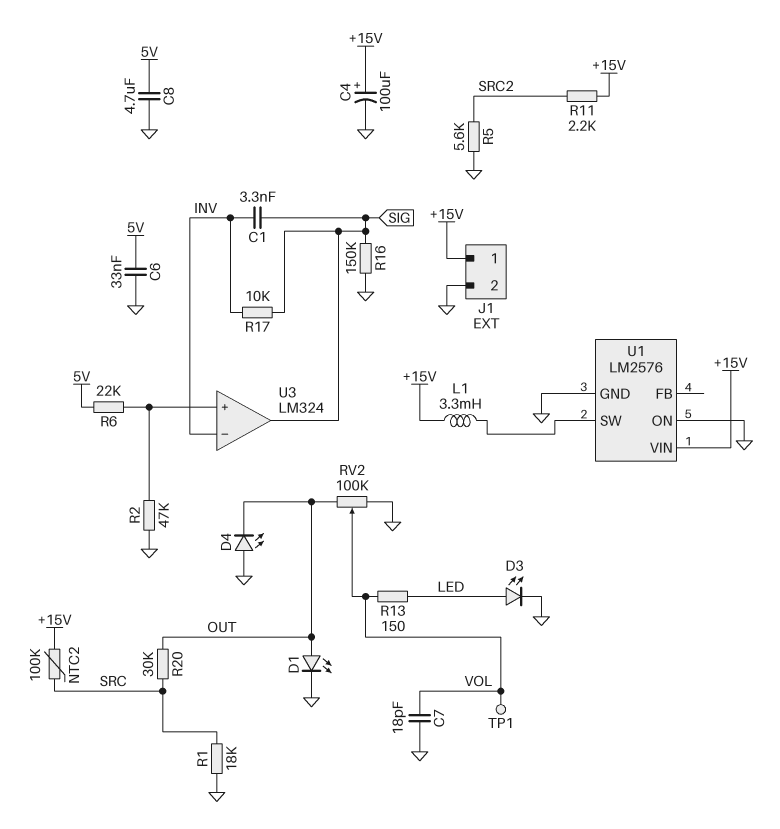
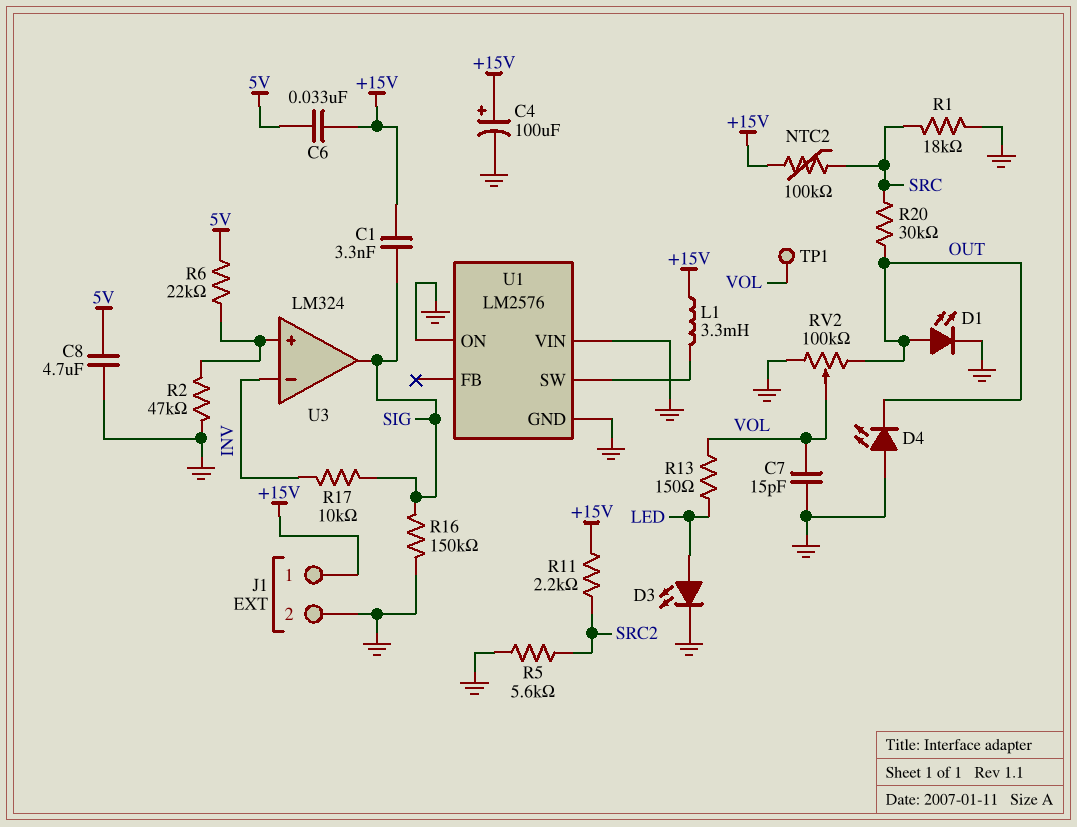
C1: 3.3nF (INV, SIG) -> 3.3nF (+15V, SIG)
C6: 33nF (5V, GND) -> 33nF (+15V, 5V)
C7: 18pF (GND, VOL) -> 15pF (GND, VOL)
U1 pin VIN: +15V -> GND

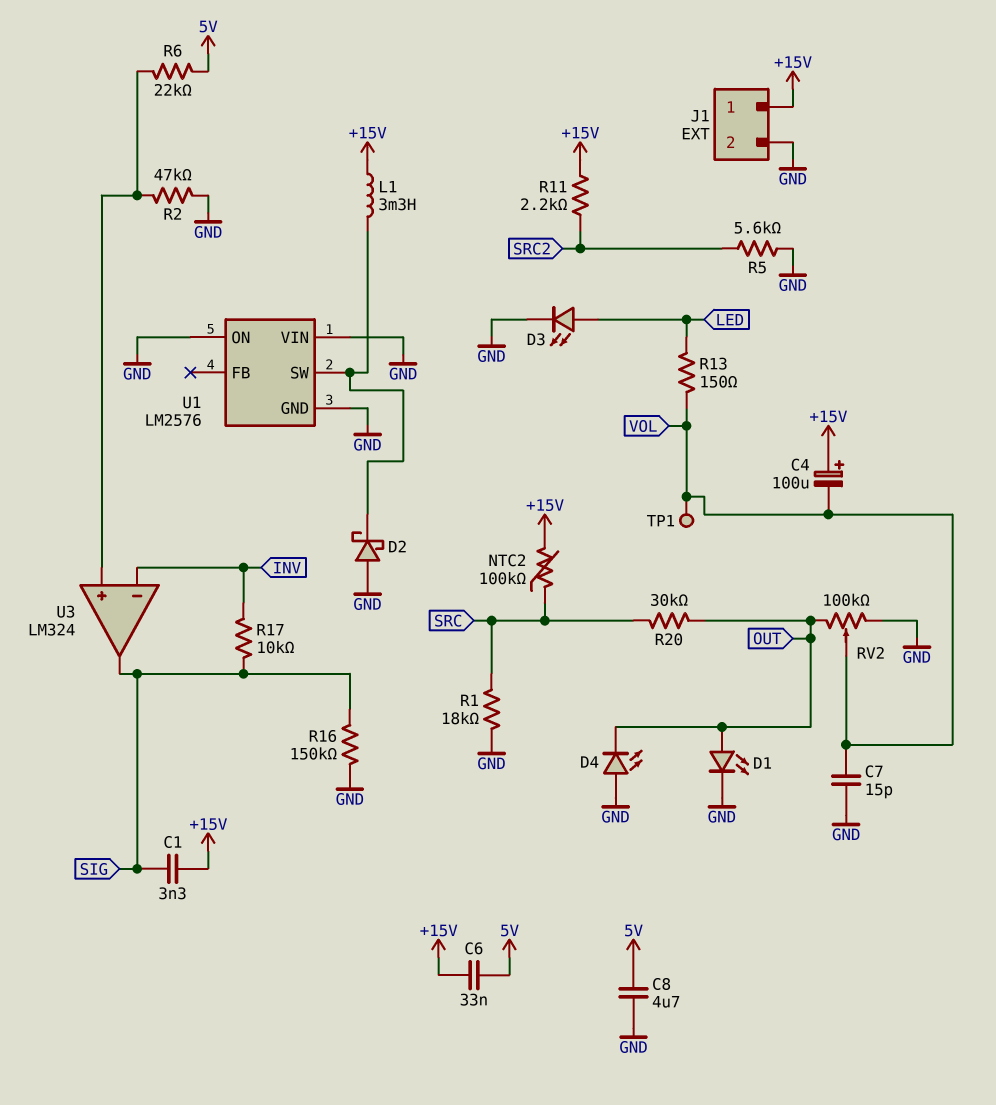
C4: 100uF (plus +15V, minus GND) -> 100uF (plus +15V, minus VOL)
D2: none -> schottky (A GND, K U1/SW)

